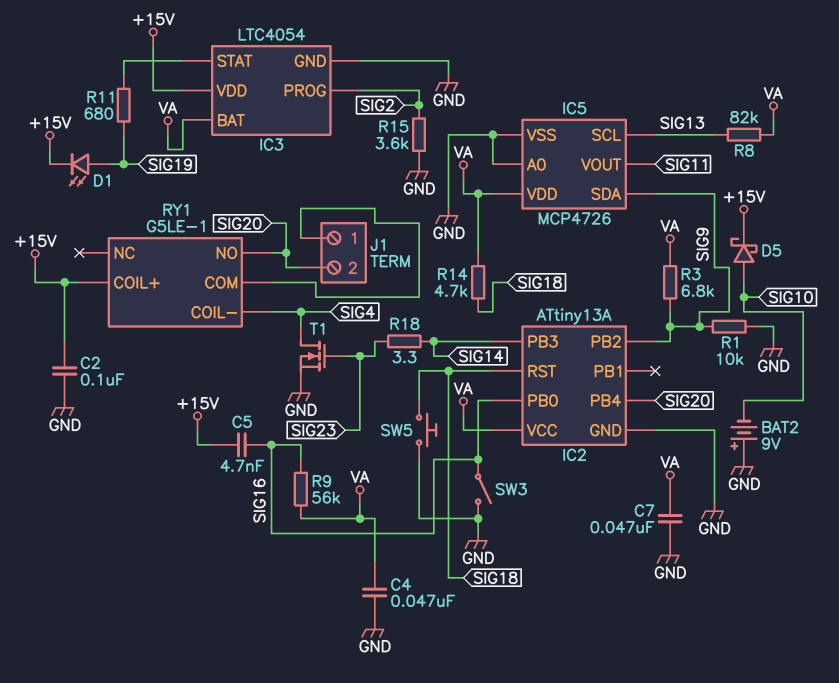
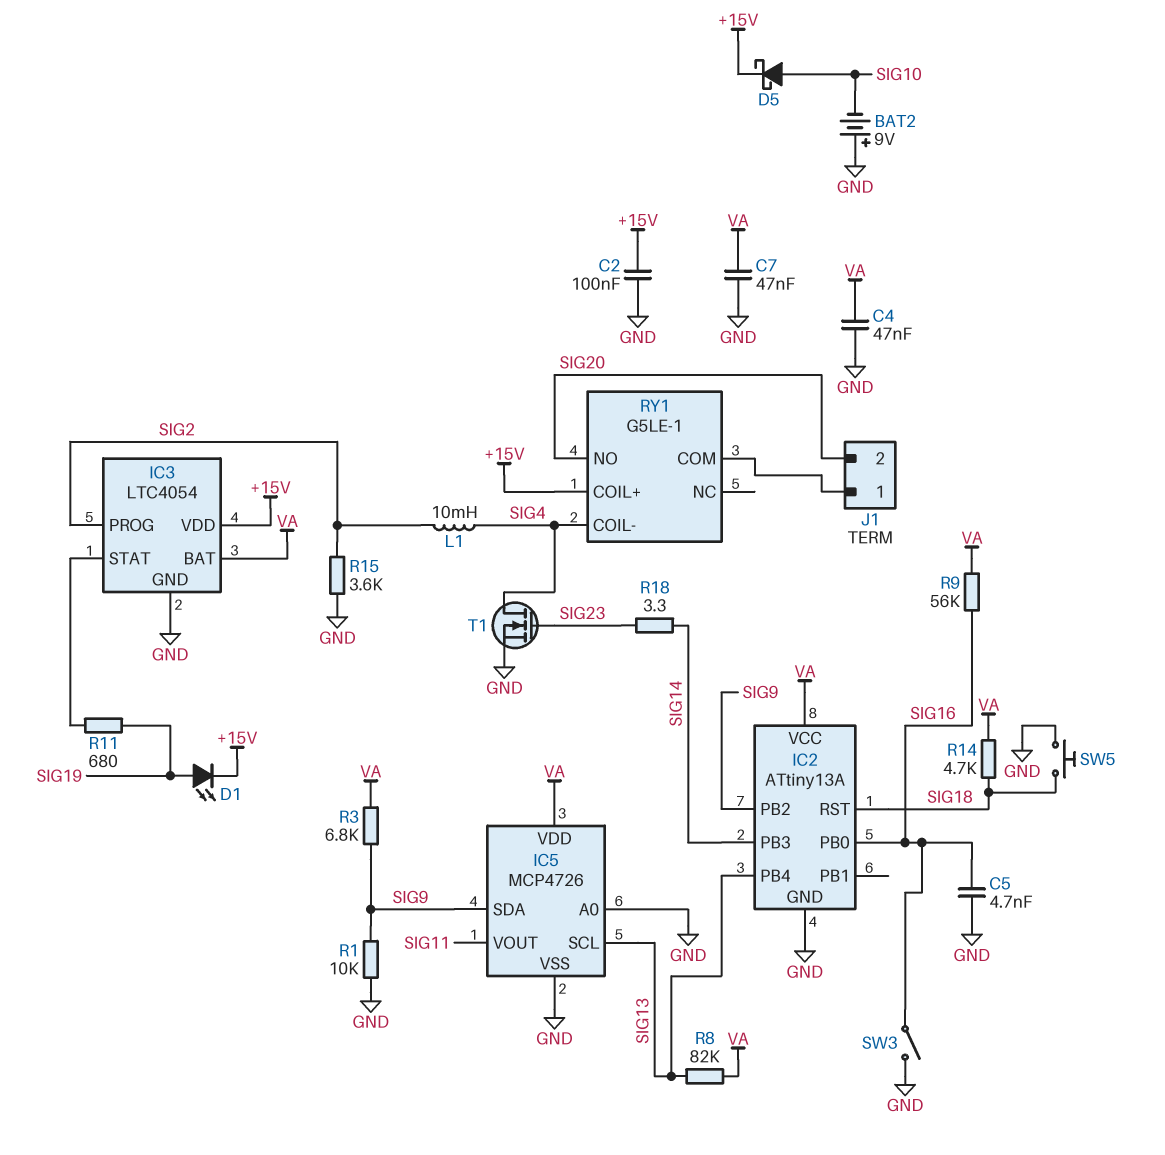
C5: 4.7nF (+15V, SIG16) -> 4.7nF (GND, SIG16)
IC2 pin PB4: SIG20 -> SIG13
L1: none -> 10mH (SIG2, SIG4)

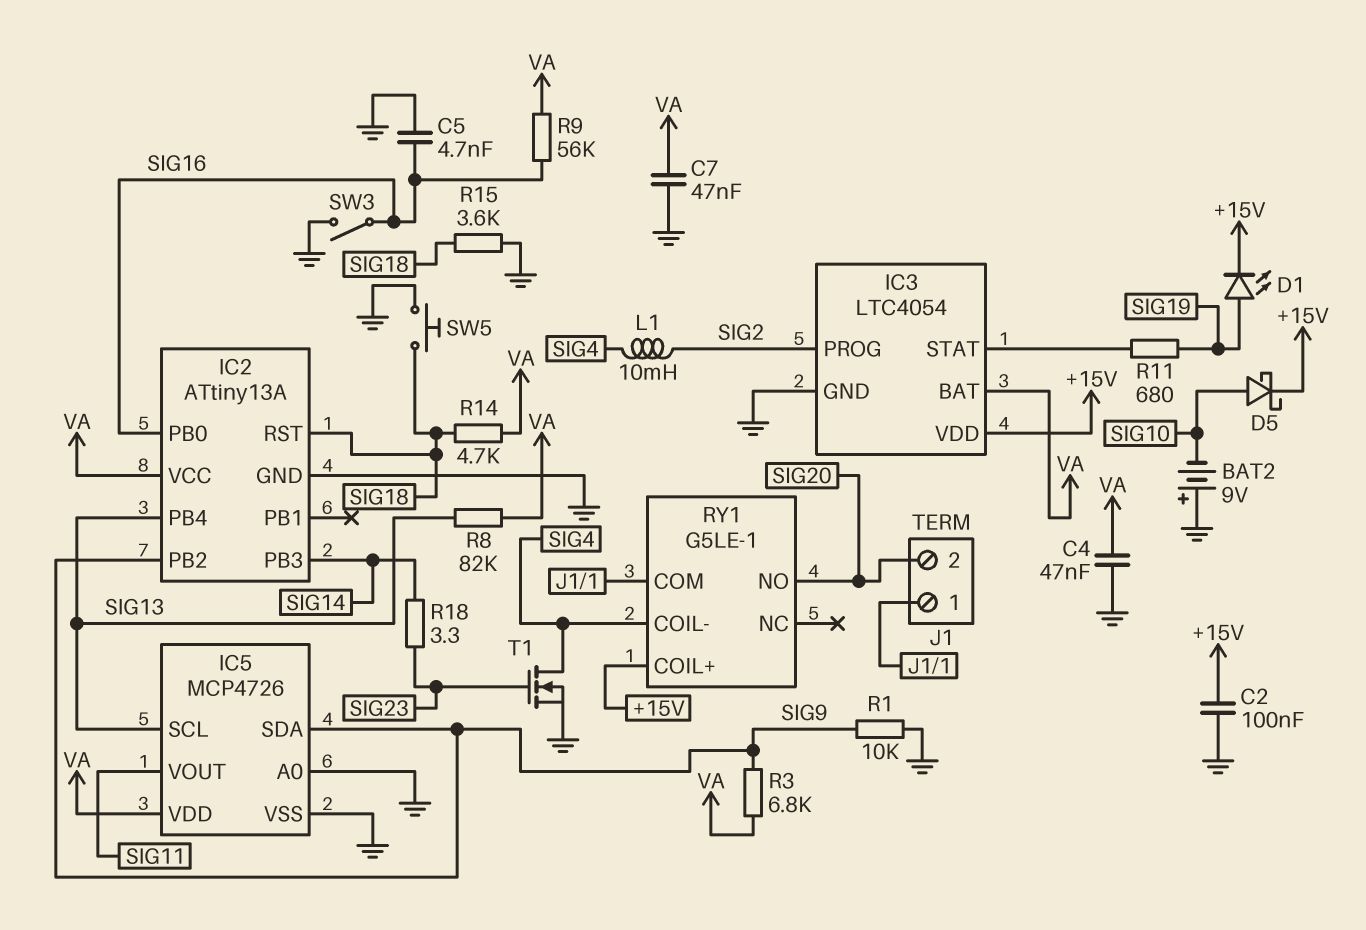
R15: 3.6k (GND, SIG2) -> 3.6k (GND, SIG18)

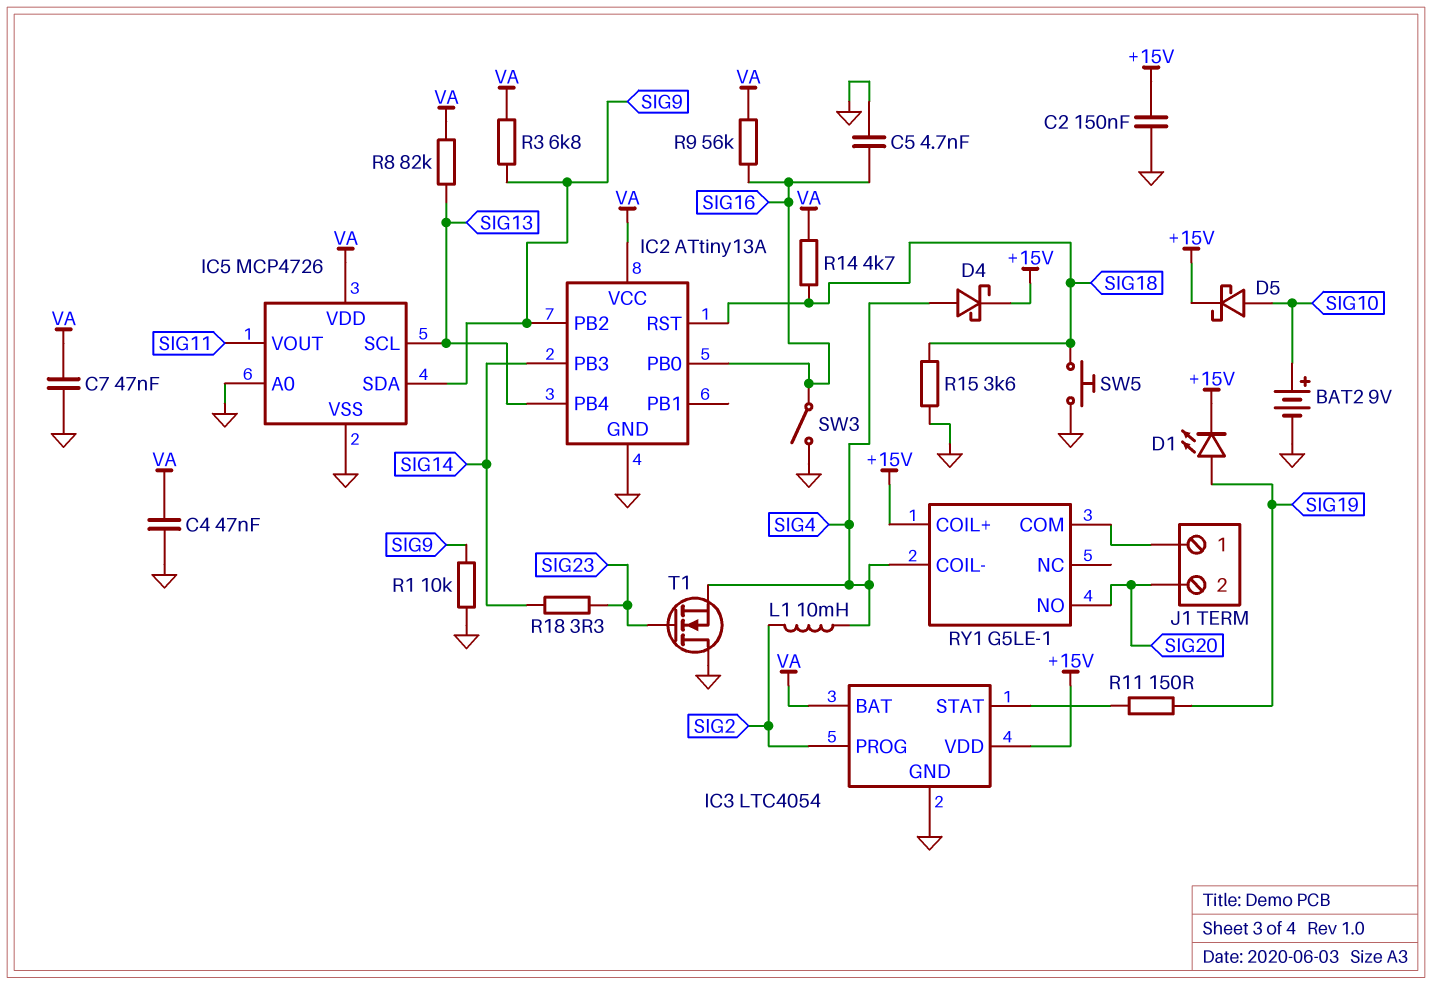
BAT2: 9V (plus GND, minus SIG10) -> 9V (plus SIG10, minus GND)
C2: 100nF (+15V, GND) -> 150nF (+15V, GND)
D4: none -> schottky (A SIG4, K +15V)
R11: 680 (IC3/STAT, SIG19) -> 150 (IC3/STAT, SIG19)
T1: NMOS (G SIG23, D SIG4, S GND) -> NMOS (G SIG23, D GND, S SIG4)

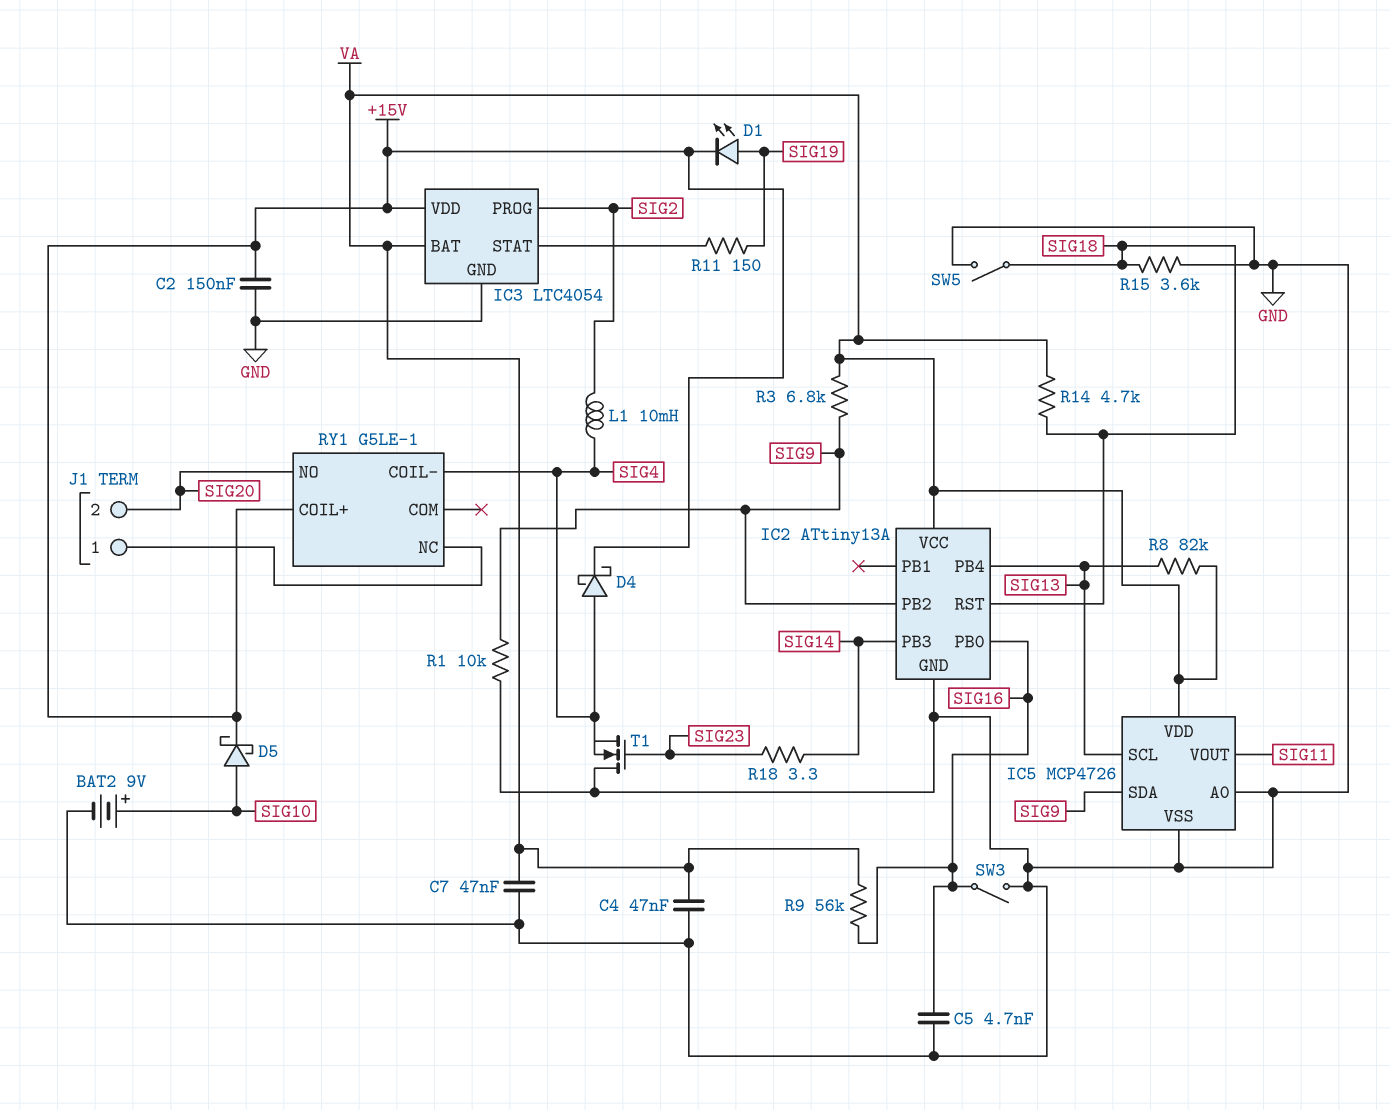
RY1 pin COM: J1/1 -> none
RY1 pin NC: none -> J1/1
SW5: button (GND, SIG18) -> switch (GND, SIG18)

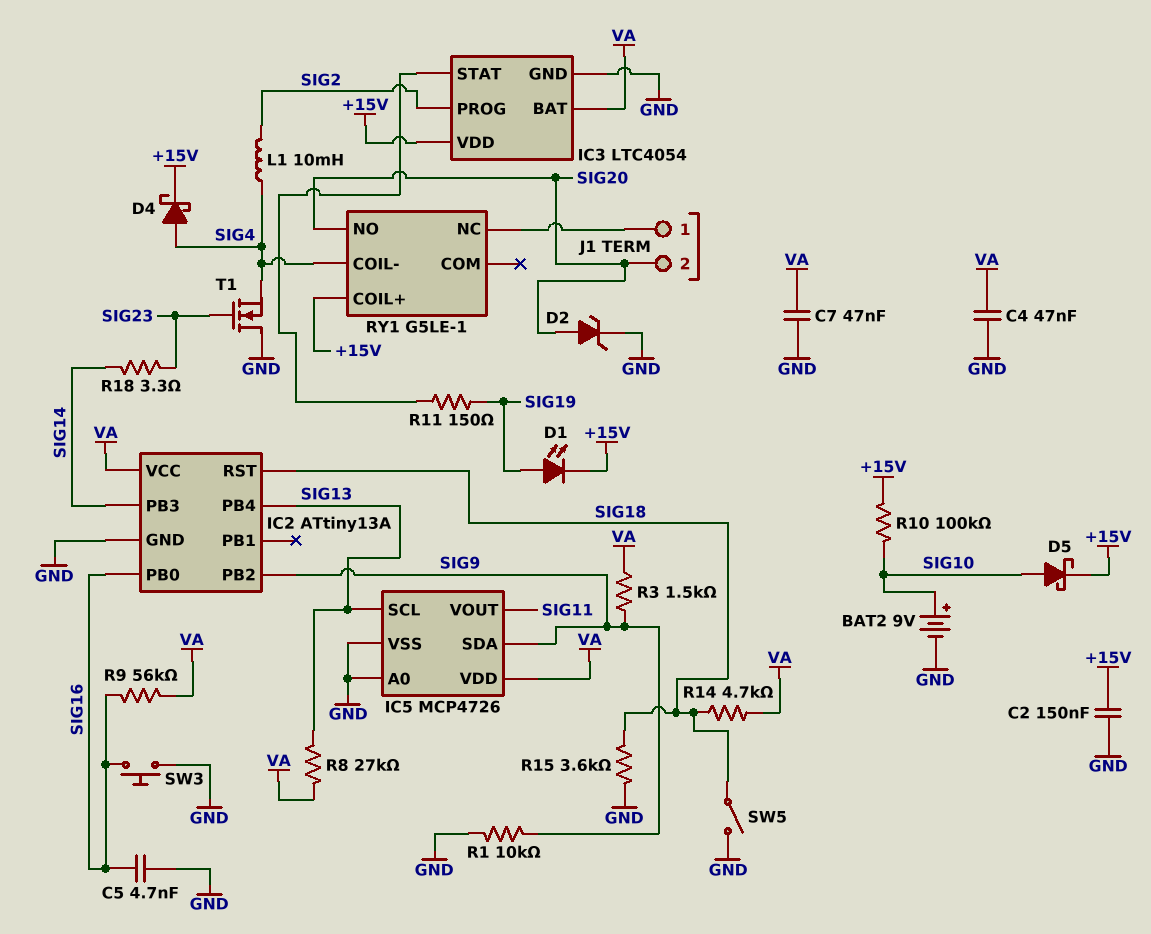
D2: none -> zener (A SIG20, K GND)
R3: 6.8k (SIG9, VA) -> 1.5k (SIG9, VA)
R8: 82k (SIG13, VA) -> 27k (SIG13, VA)
R10: none -> 100k (+15V, SIG10)
SW3: switch (GND, SIG16) -> button (GND, SIG16)

